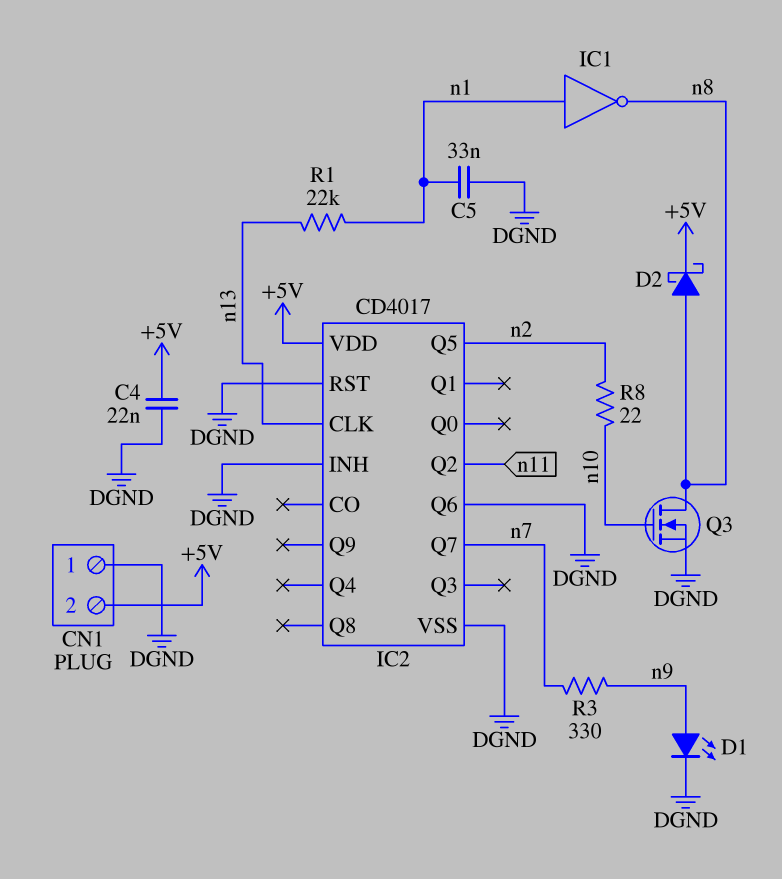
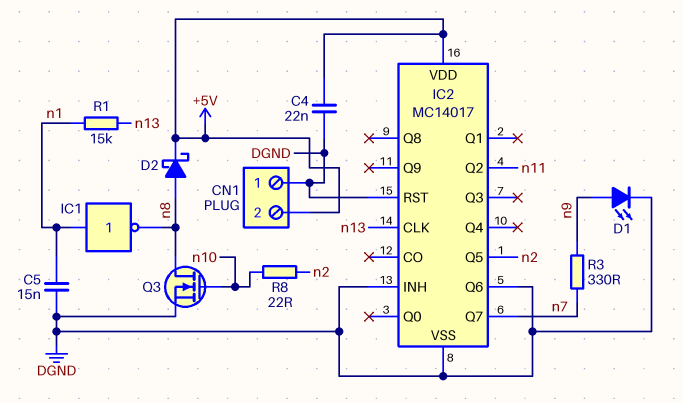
C5: 33nF (DGND, n1) -> 15nF (DGND, n1)
IC2: CD4017 -> MC14017
R1: 22k (n1, n13) -> 15k (n1, n13)

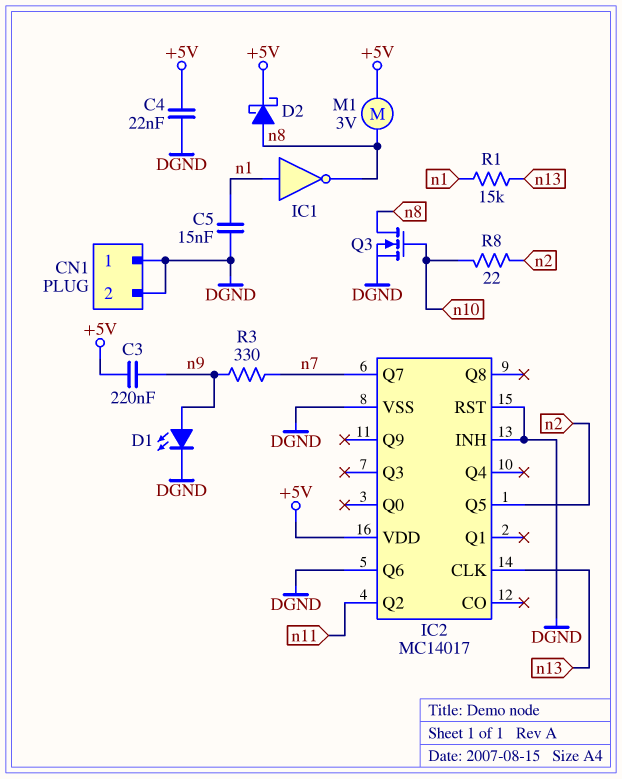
C3: none -> 220nF (+5V, n9)
CN1 pin 2: +5V -> DGND
M1: none -> motor 3V (+5V, n8)

